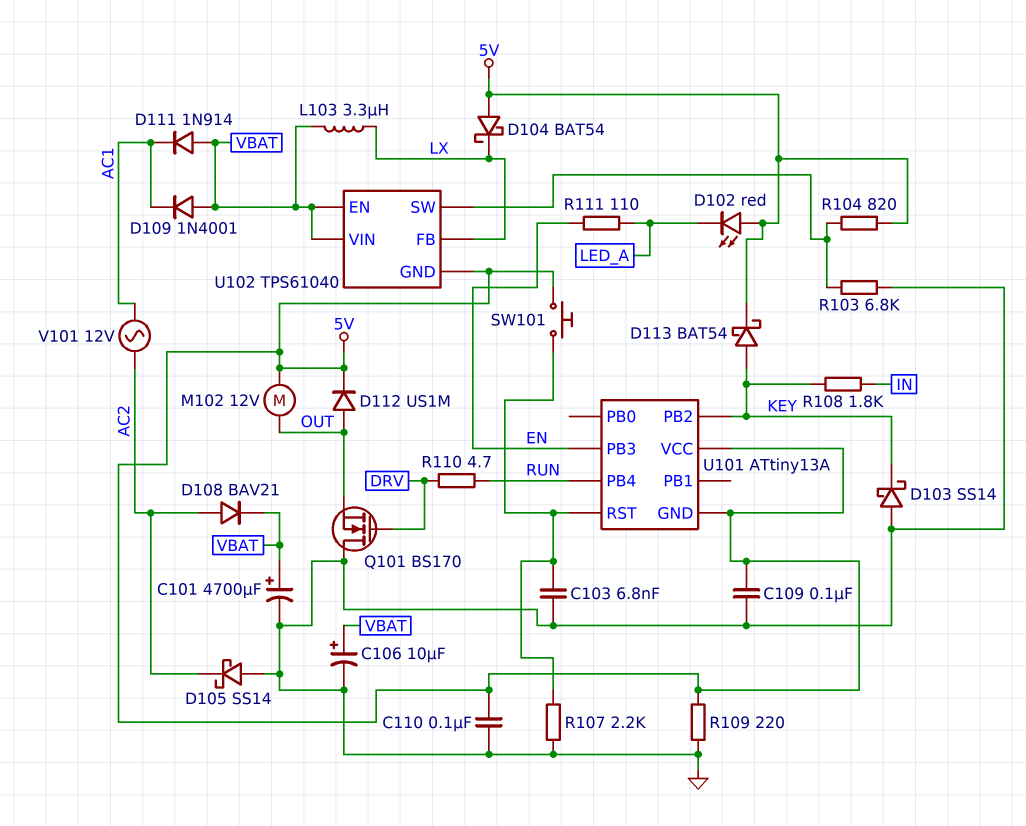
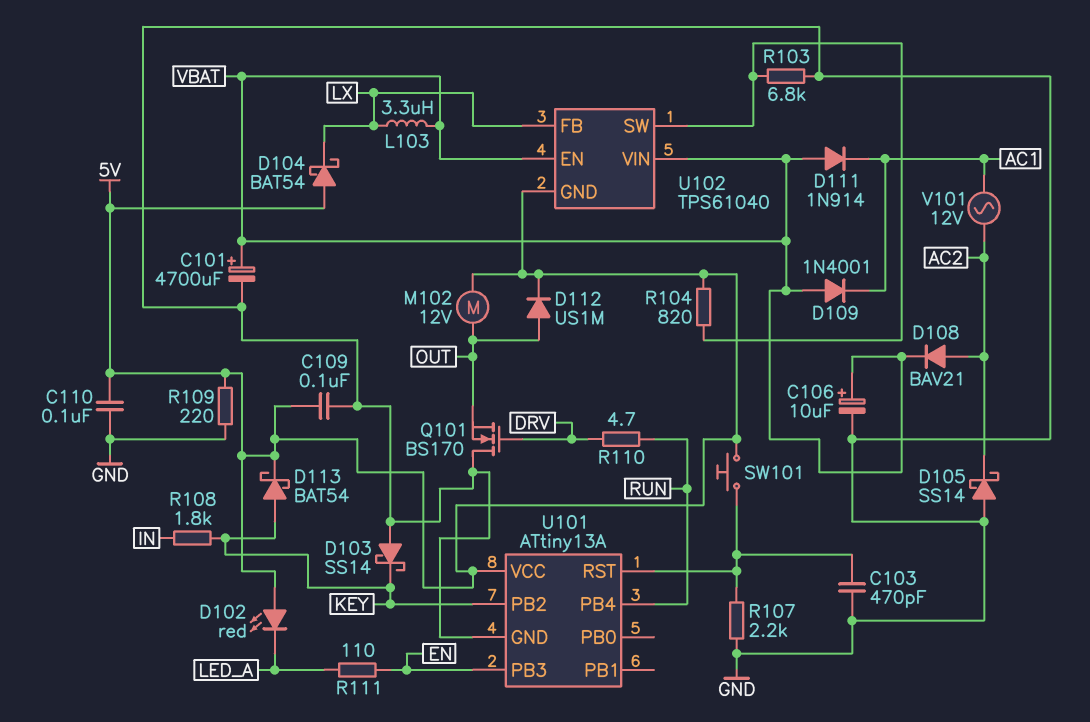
C103: 6.8nF (GND, U101/RST) -> 470pF (GND, U101/RST)
U101 pin GND: 5V -> GND

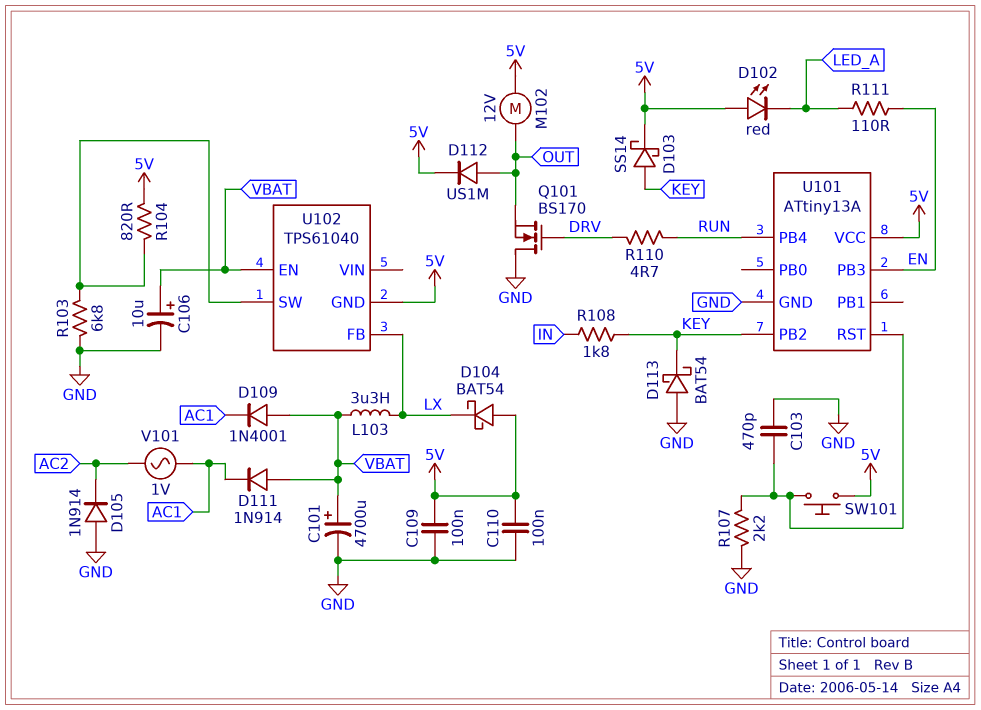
D103: schottky SS14 (A GND, K KEY) -> schottky SS14 (A KEY, K 5V)
D105: schottky SS14 (A GND, K AC2) -> diode 1N914 (A GND, K AC2)
D108: diode BAV21 (A AC2, K VBAT) -> none
D113: schottky BAT54 (A KEY, K 5V) -> schottky BAT54 (A GND, K KEY)
R109: 220 (5V, GND) -> none
U102 pin VIN: VBAT -> none
V101: AC 12V (AC1, AC2) -> AC 1V (AC1, AC2)

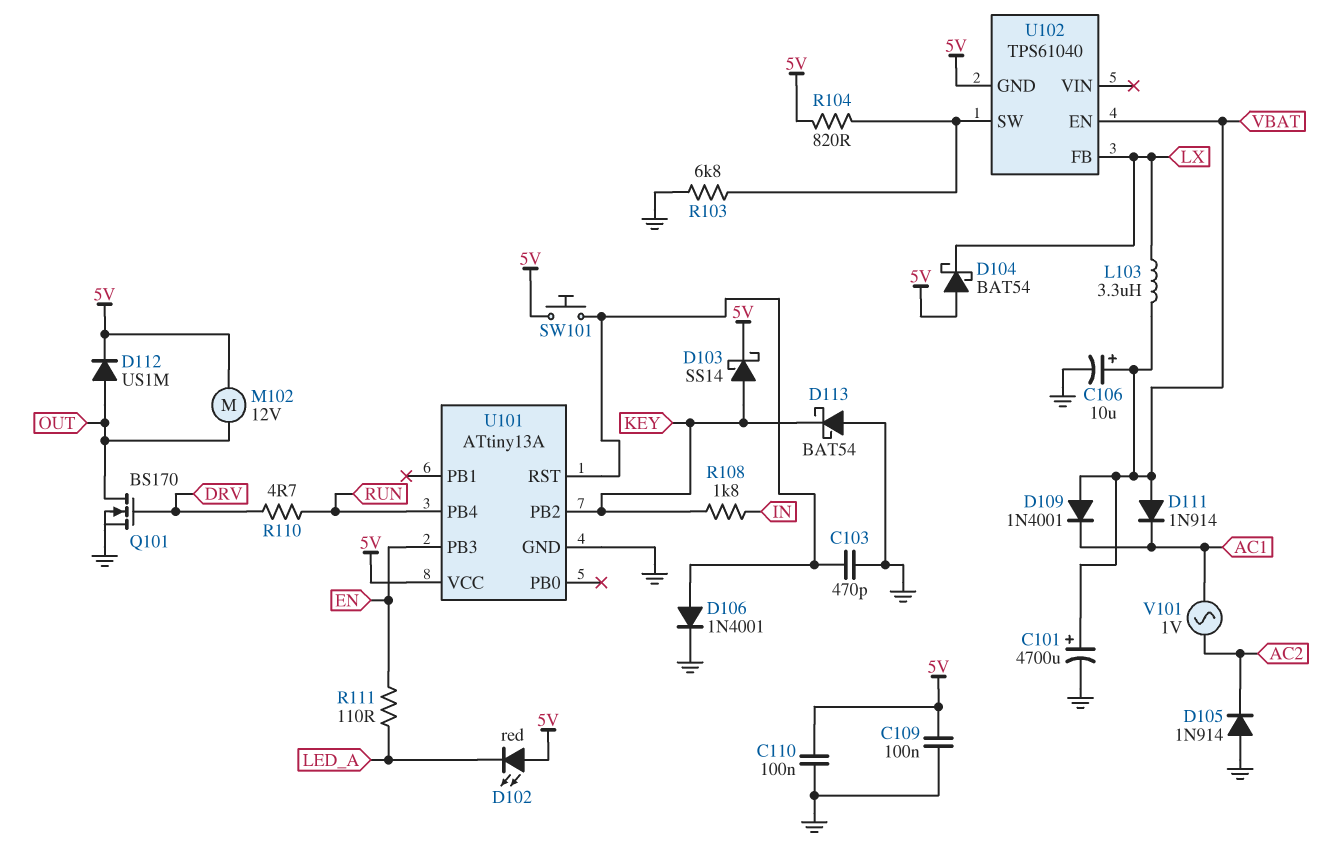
D106: none -> diode 1N4001 (A U101/RST, K GND)
Q101: NMOS BS170 (G DRV, D GND, S OUT) -> NMOS BS170 (G DRV, D OUT, S GND)
R107: 2.2k (GND, U101/RST) -> none

